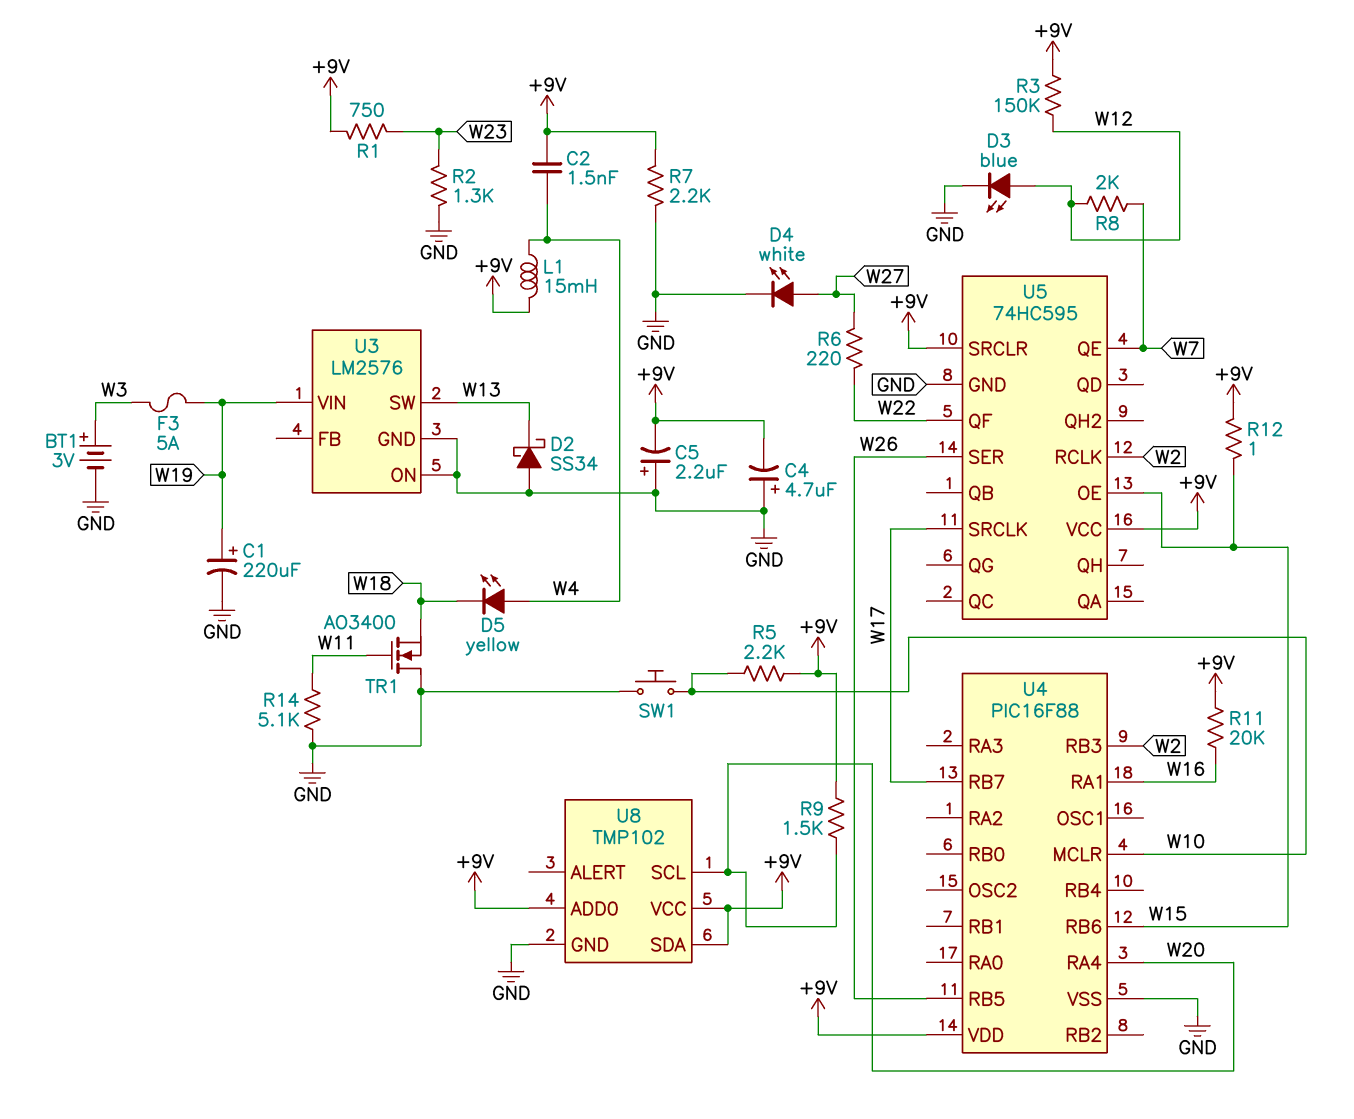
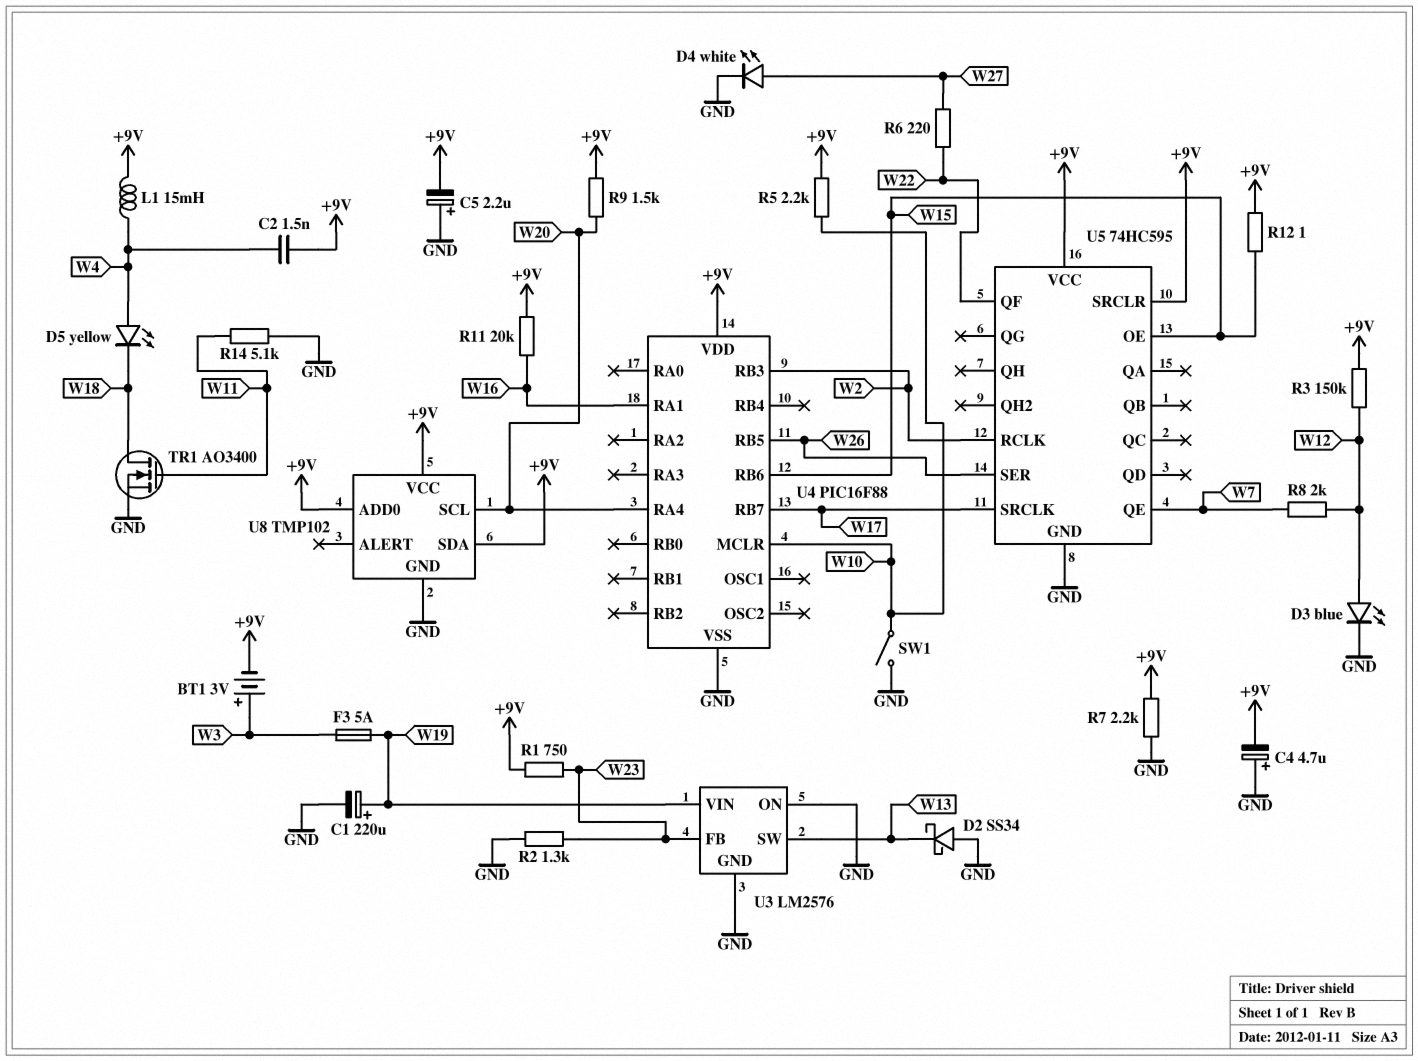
BT1: 3V (plus W3, minus GND) -> 3V (plus W3, minus +9V)
SW1: button (GND, W10) -> switch (GND, W10)
TR1: NMOS AO3400 (G W11, D GND, S W18) -> NMOS AO3400 (G W11, D W18, S GND)
U3 pin FB: none -> W23

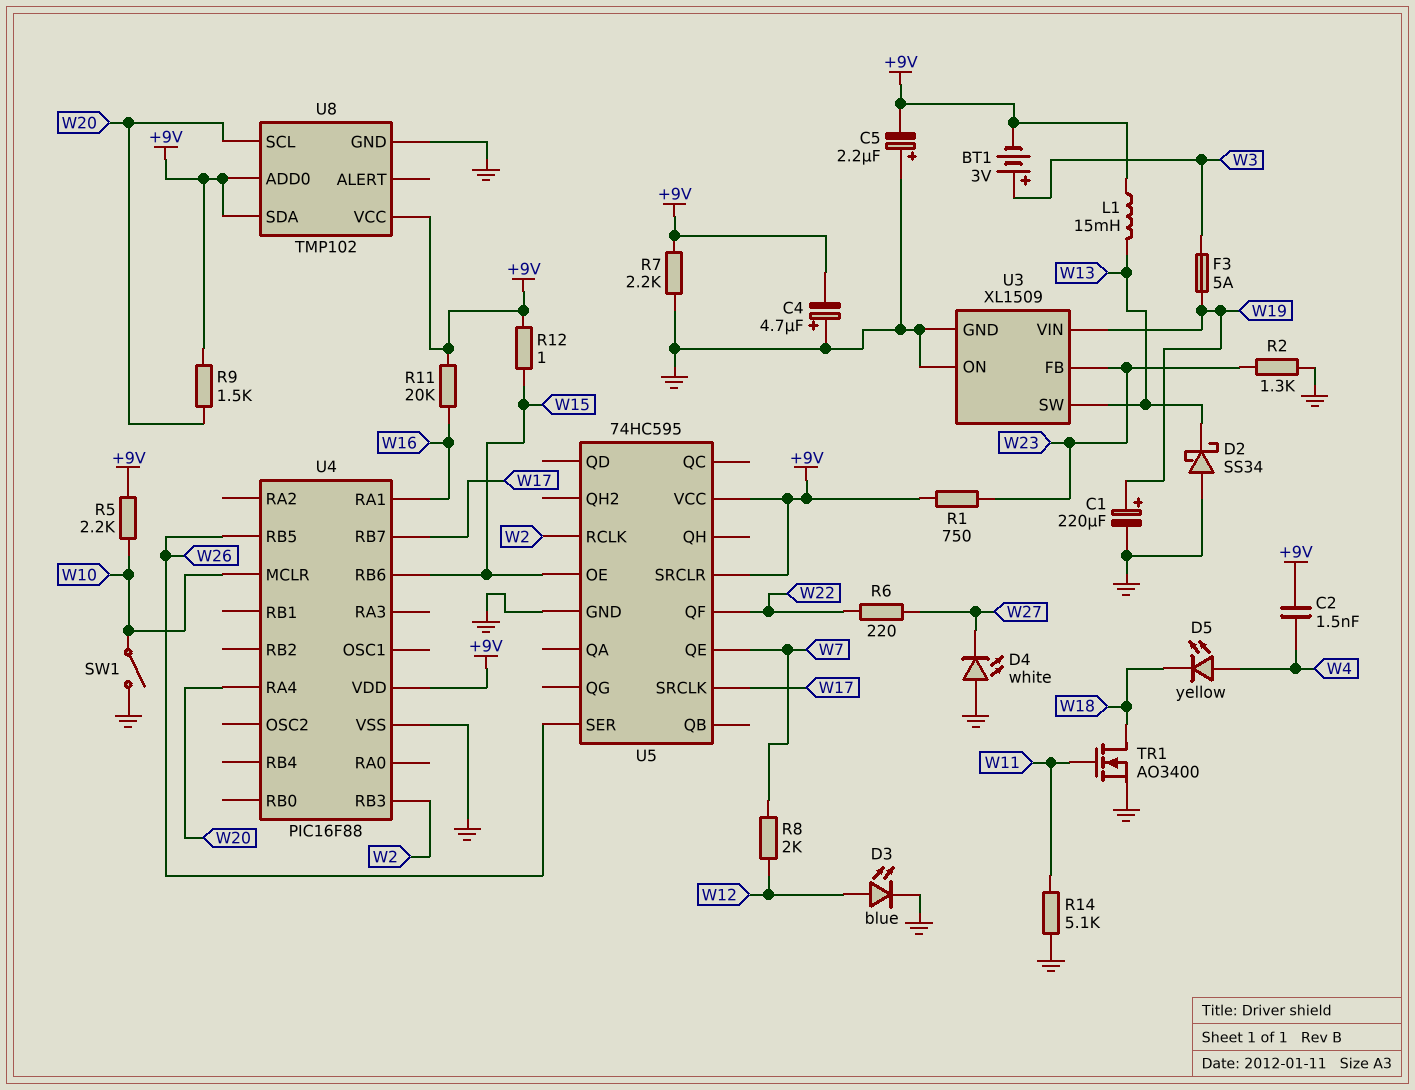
D4: LED white (A W27, K GND) -> LED white (A GND, K W27)
L1: 15mH (+9V, W4) -> 15mH (+9V, W13)
R3: 150k (+9V, W12) -> none
U3: LM2576 -> XL1509

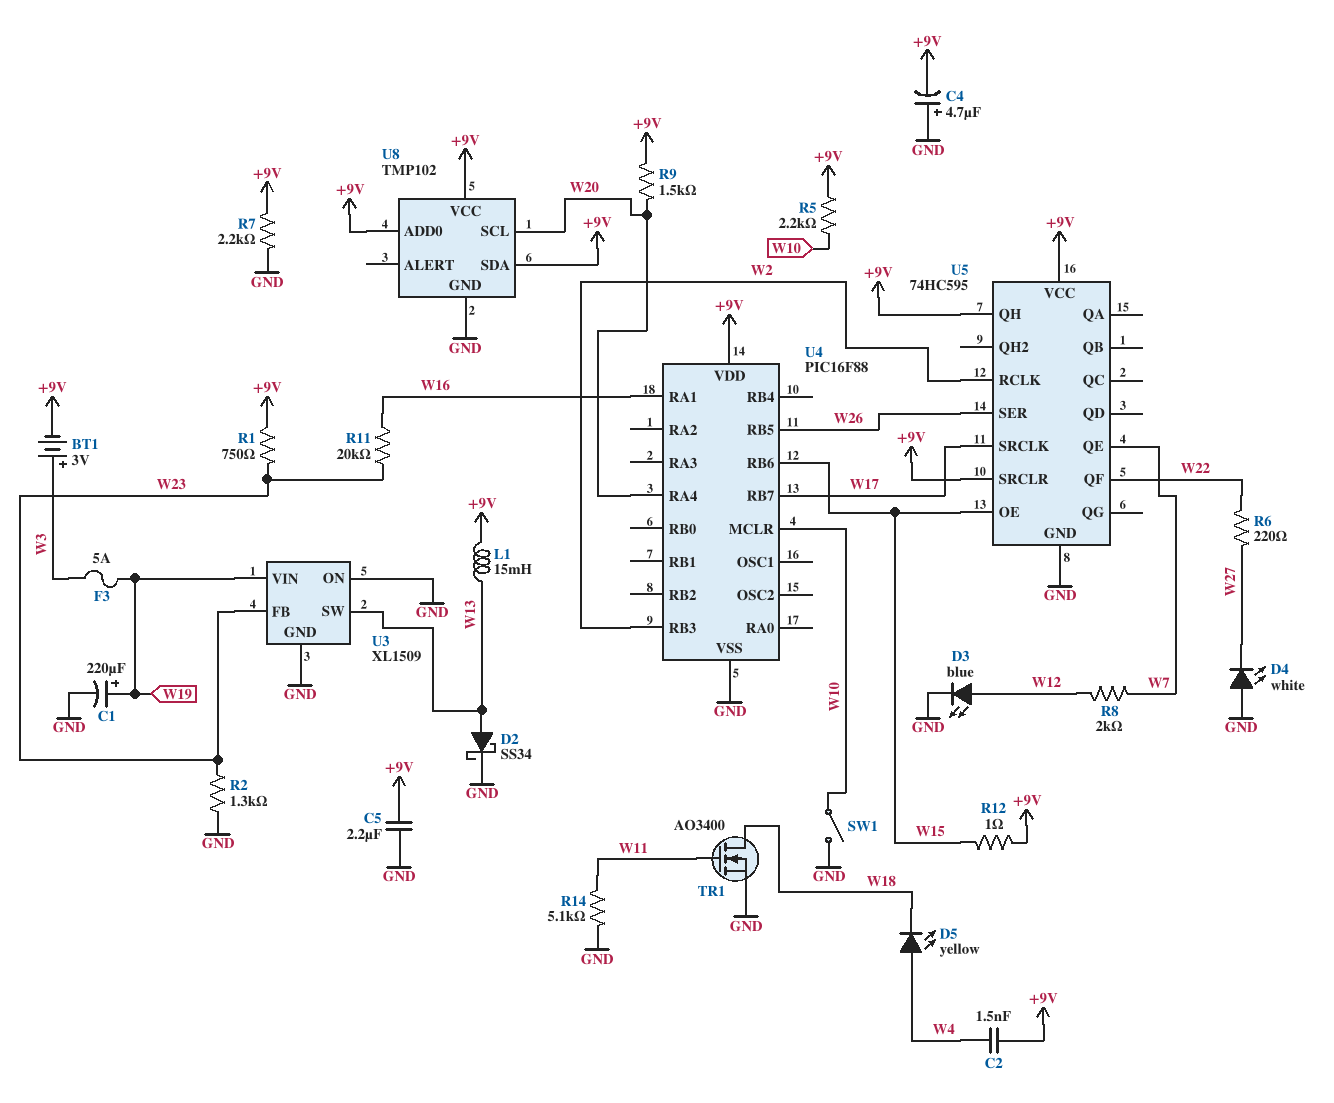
C5: 2.2uF (plus GND, minus +9V) -> 2.2uF (+9V, GND)
D2: schottky SS34 (A GND, K W13) -> schottky SS34 (A W13, K GND)
R11: 20k (+9V, W16) -> 20k (W16, W23)
U5 pin QH: none -> +9V

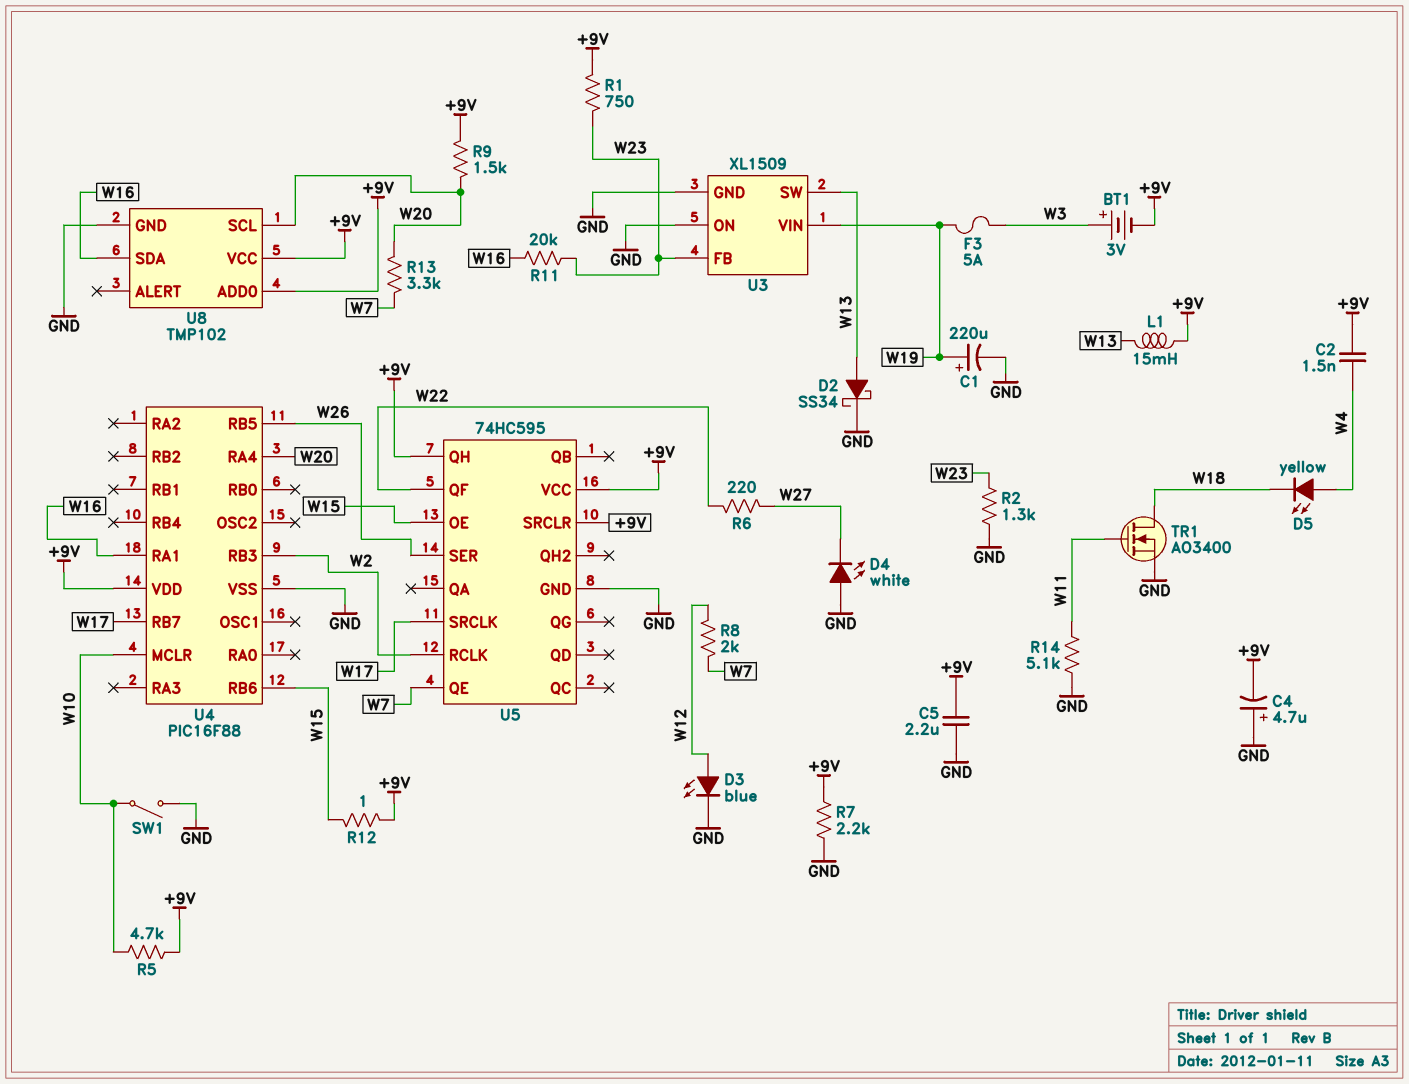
R5: 2.2k (+9V, W10) -> 4.7k (+9V, W10)
R13: none -> 3.3k (W7, W20)
U8 pin SDA: +9V -> W16

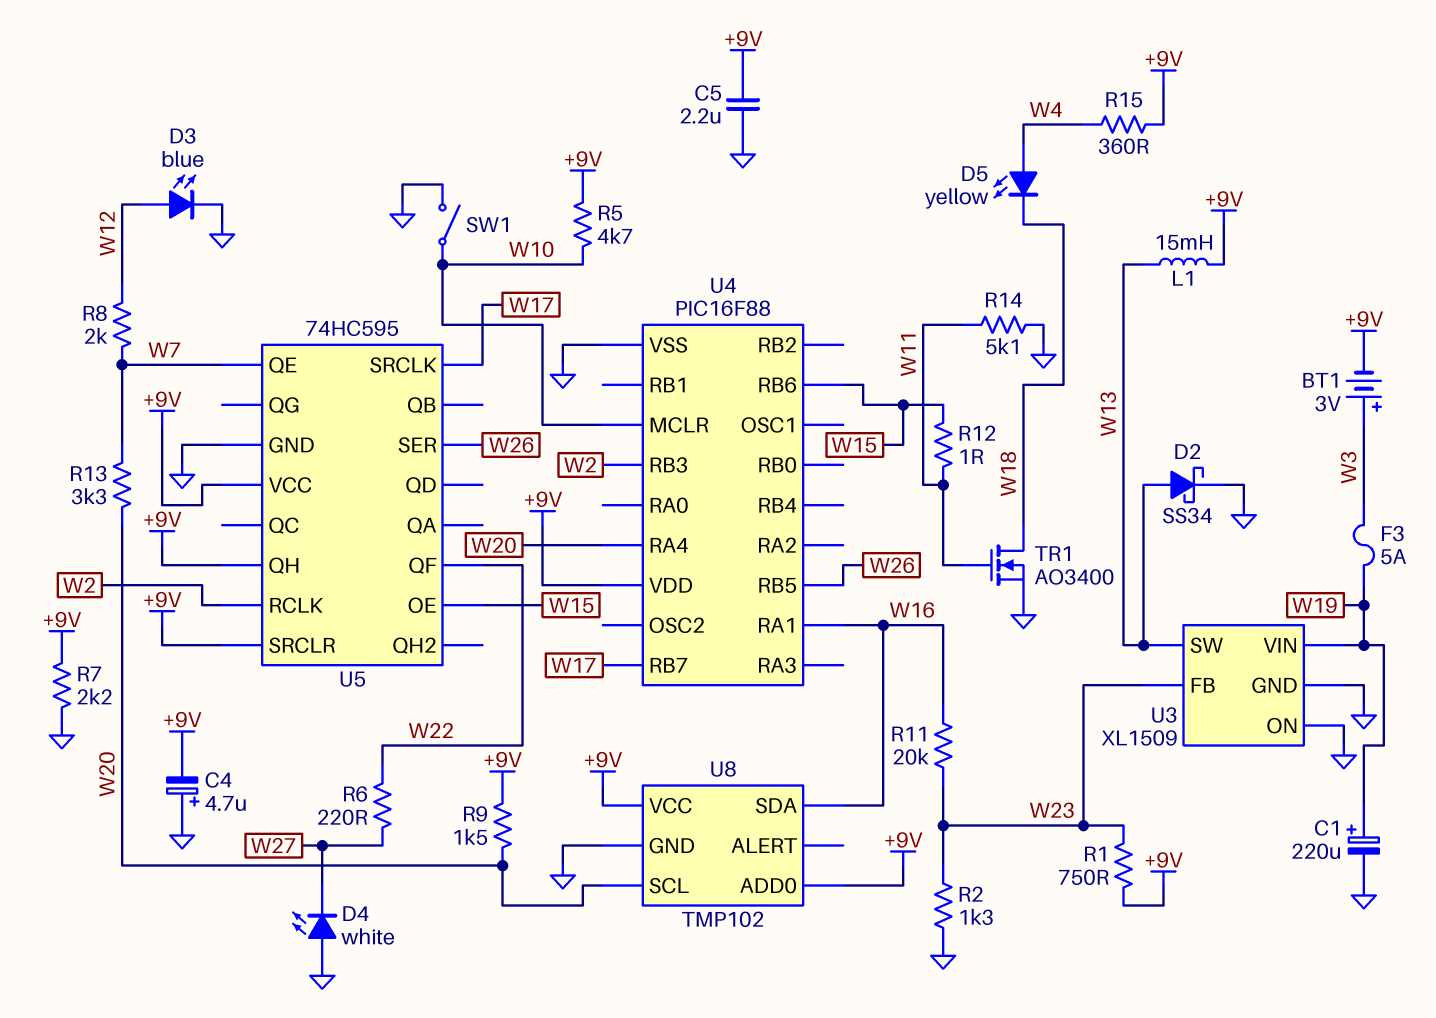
C2: 1.5nF (+9V, W4) -> none
R12: 1 (+9V, W15) -> 1 (W11, W15)
R15: none -> 360 (+9V, W4)

